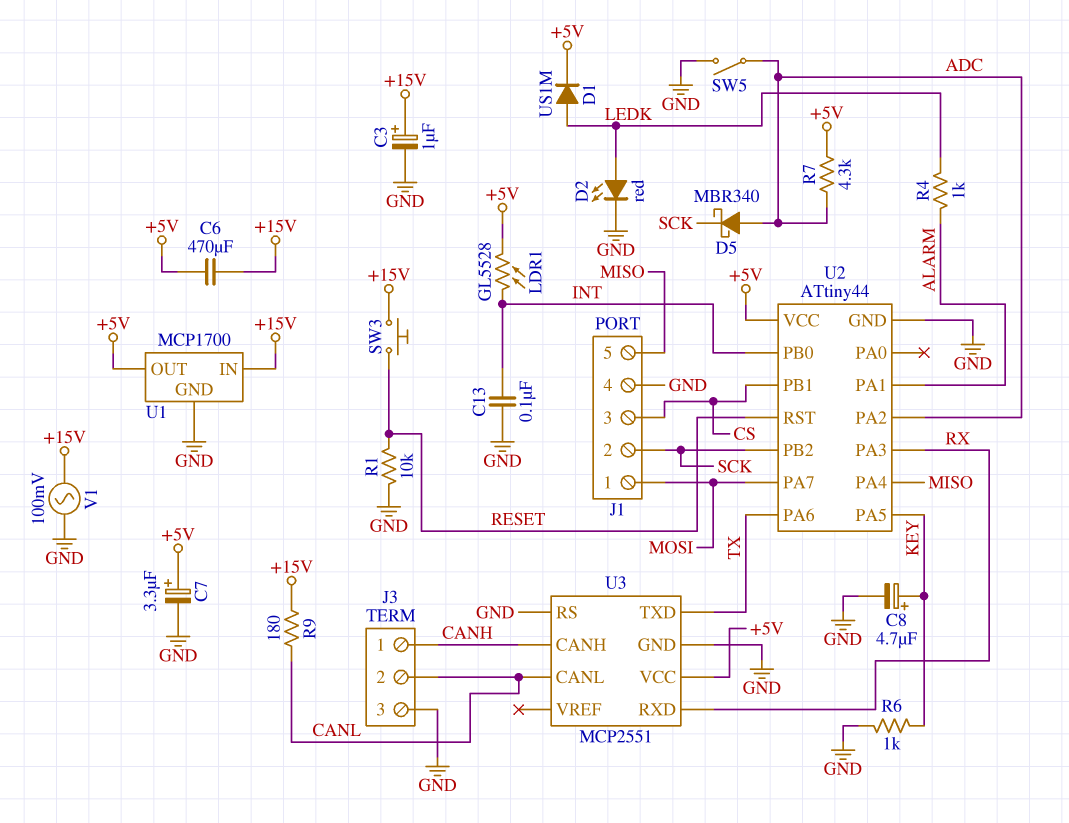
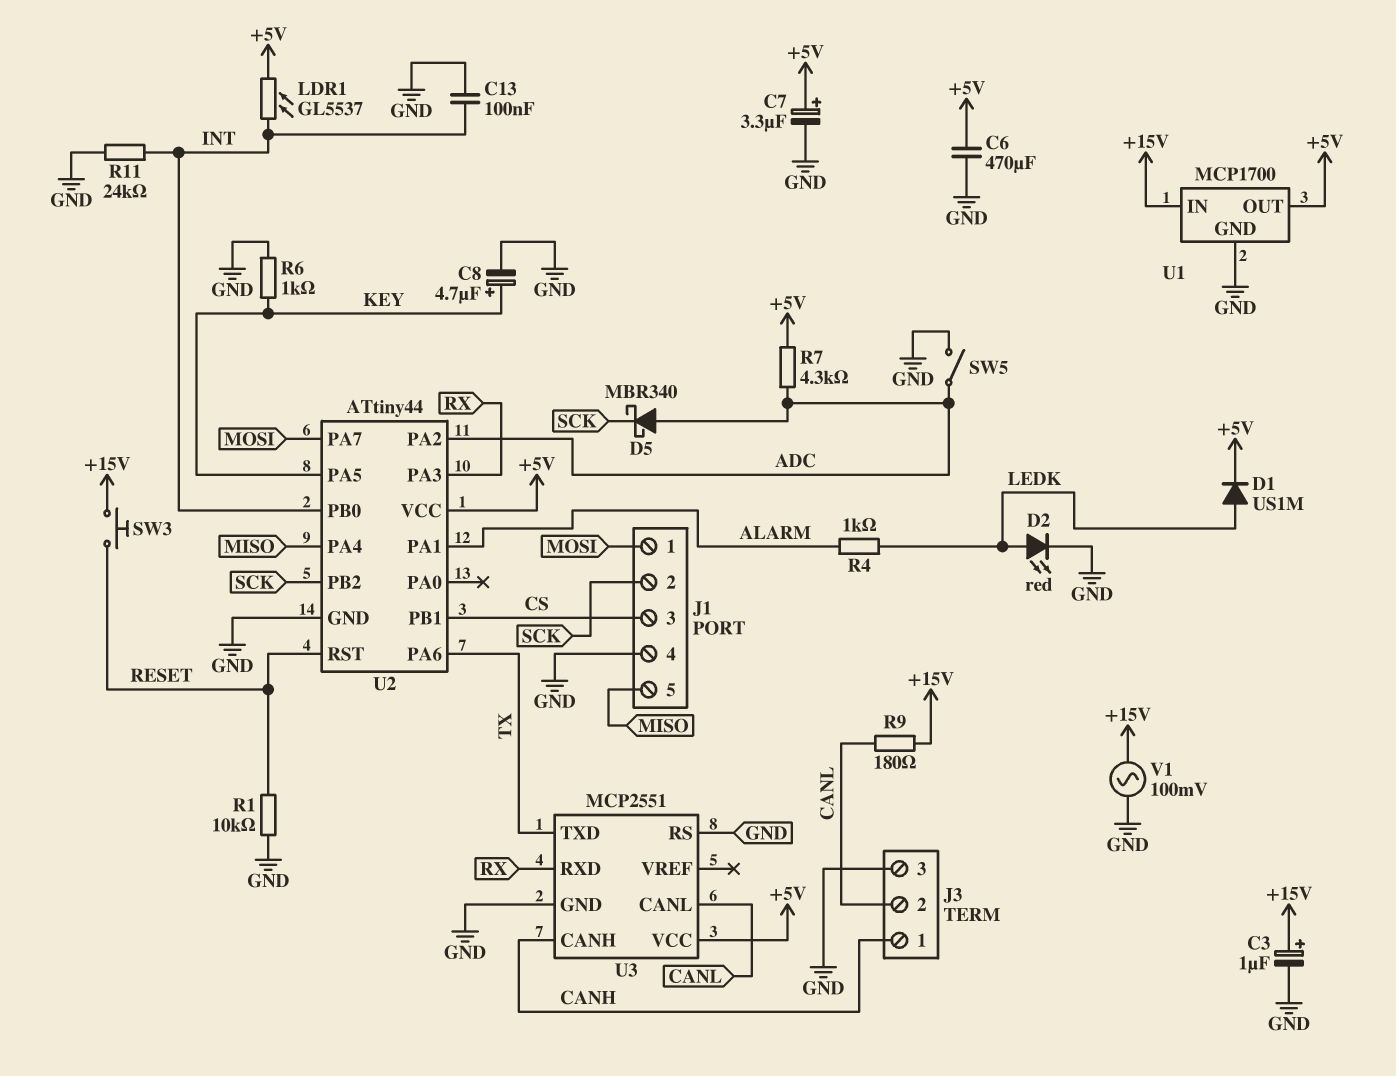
C6: 470uF (+5V, +15V) -> 470uF (+5V, GND)
LDR1: GL5528 (+5V, INT) -> GL5537 (+5V, INT)
R11: none -> 24k (GND, INT)

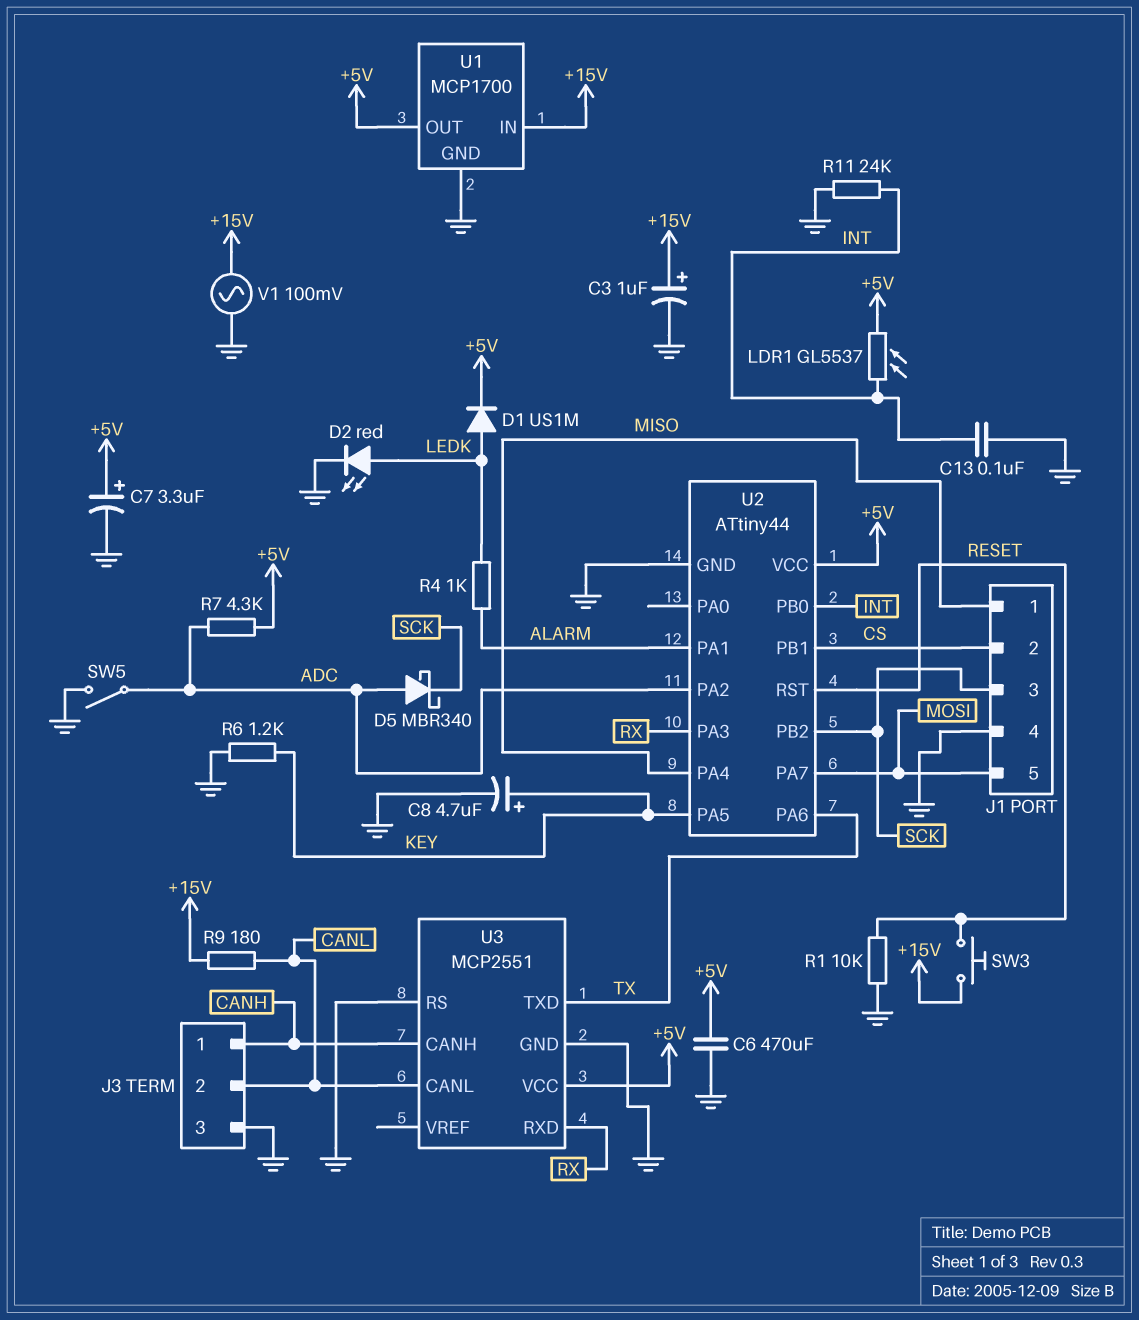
J1 pin 1: MOSI -> MISO
J1 pin 2: SCK -> CS
J1 pin 3: CS -> SCK
J1 pin 5: MISO -> MOSI
R6: 1k (GND, KEY) -> 1.2k (GND, KEY)

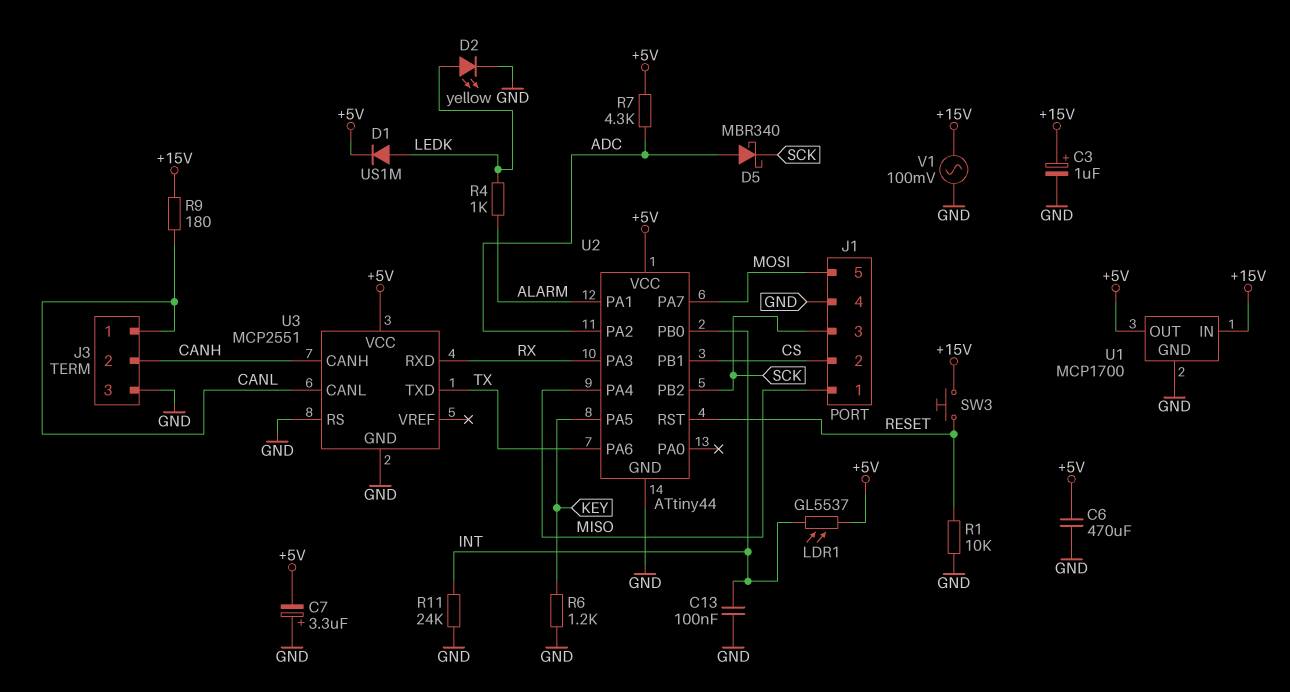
C7: 3.3uF (plus +5V, minus GND) -> 3.3uF (plus GND, minus +5V)
C8: 4.7uF (plus KEY, minus GND) -> none
D2: LED red (A LEDK, K GND) -> LED yellow (A LEDK, K GND)
J3 pin 1: CANH -> CANL
J3 pin 2: CANL -> CANH
SW5: switch (ADC, GND) -> none

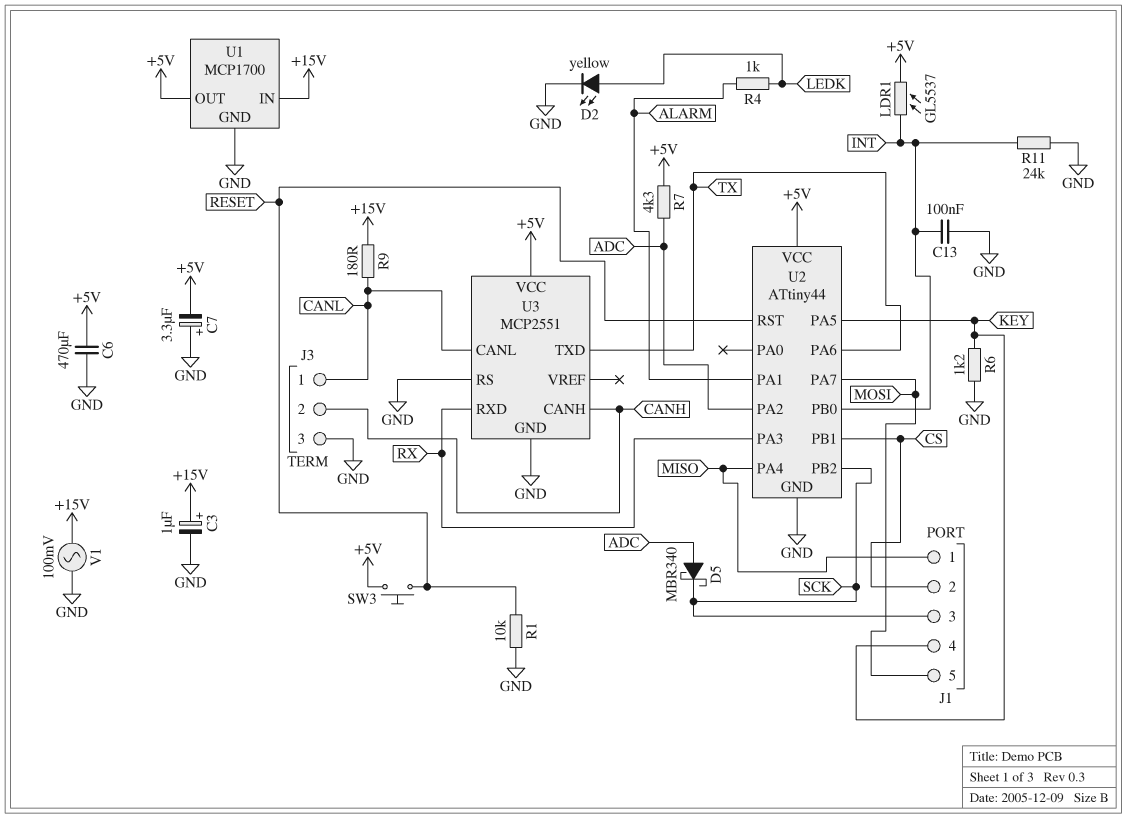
D1: diode US1M (A LEDK, K +5V) -> none
J1 pin 4: GND -> KEY
SW3: button (+15V, RESET) -> button (+5V, RESET)

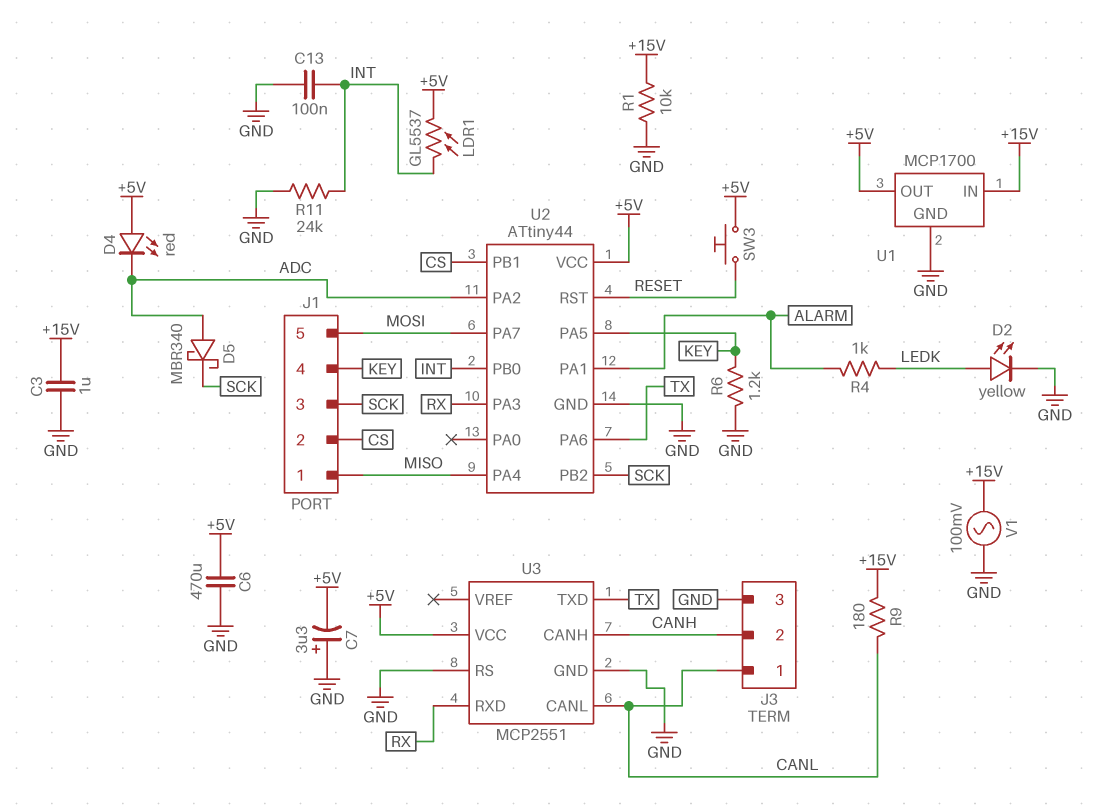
C3: 1uF (plus +15V, minus GND) -> 1uF (+15V, GND)
D4: none -> LED red (A +5V, K ADC)
R1: 10k (GND, RESET) -> 10k (+15V, GND)
R7: 4.3k (+5V, ADC) -> none

